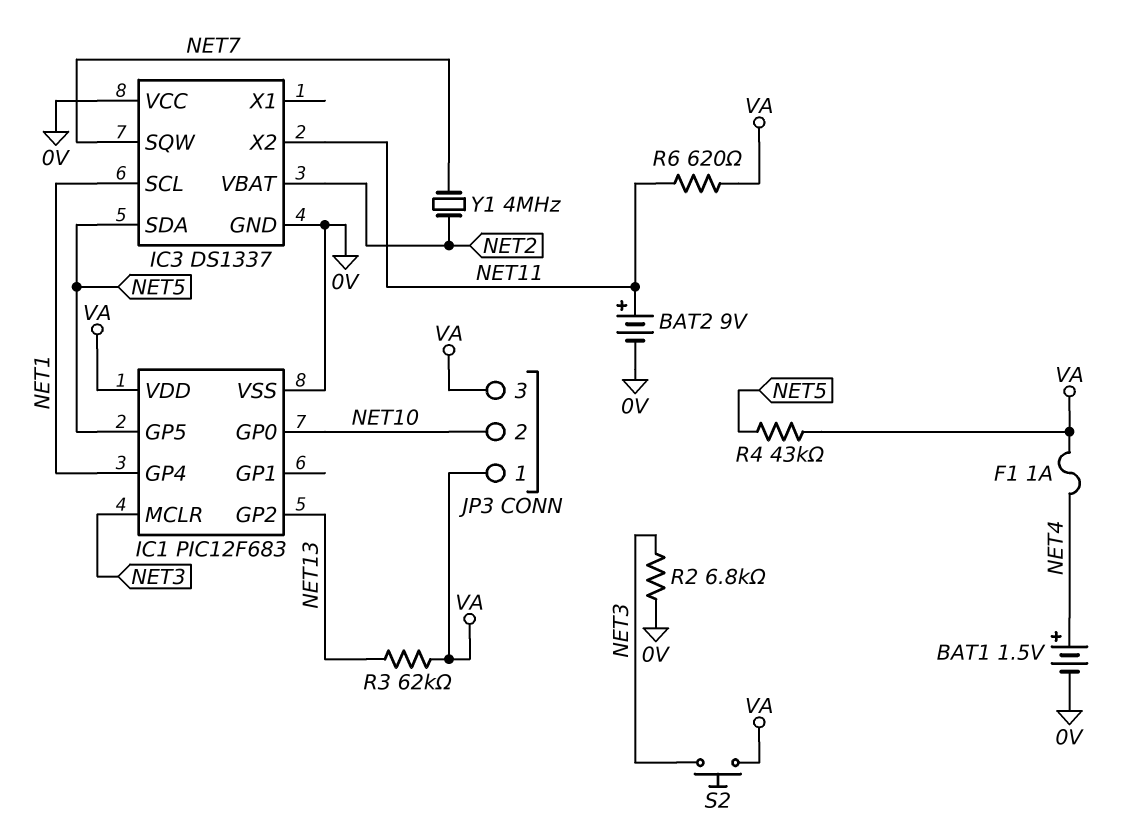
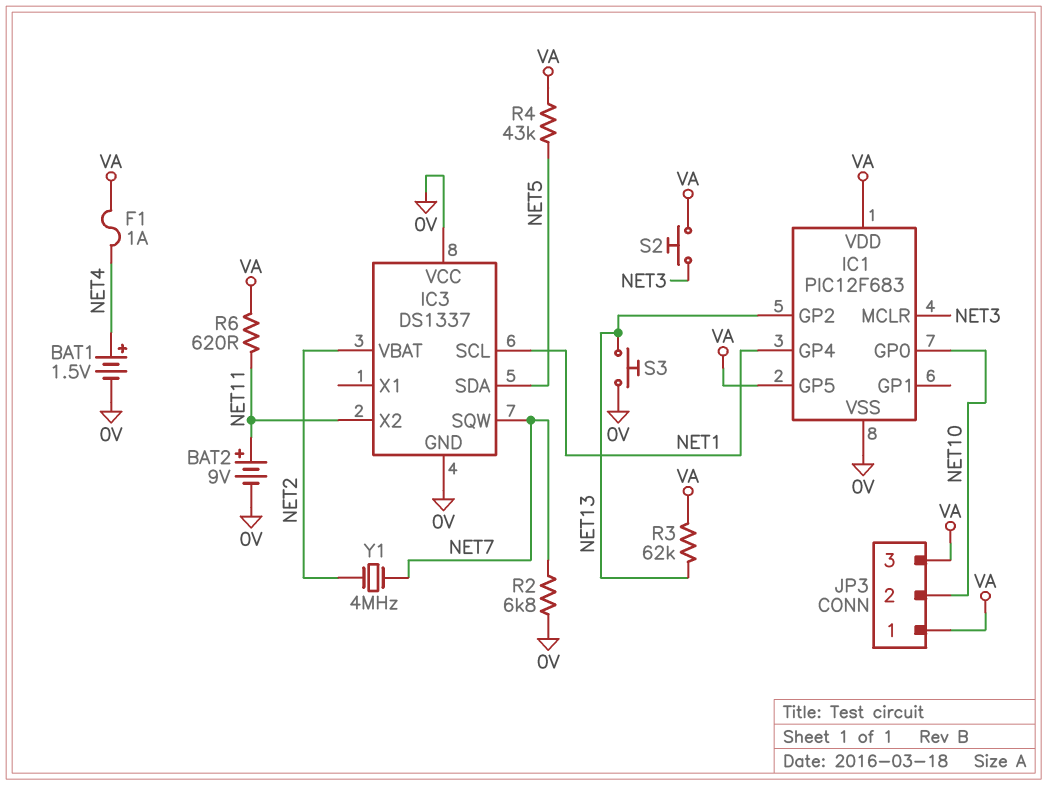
IC1 pin GP5: NET5 -> VA
R2: 6.8k (0V, NET3) -> 6.8k (0V, NET7)
S3: none -> button (0V, NET13)

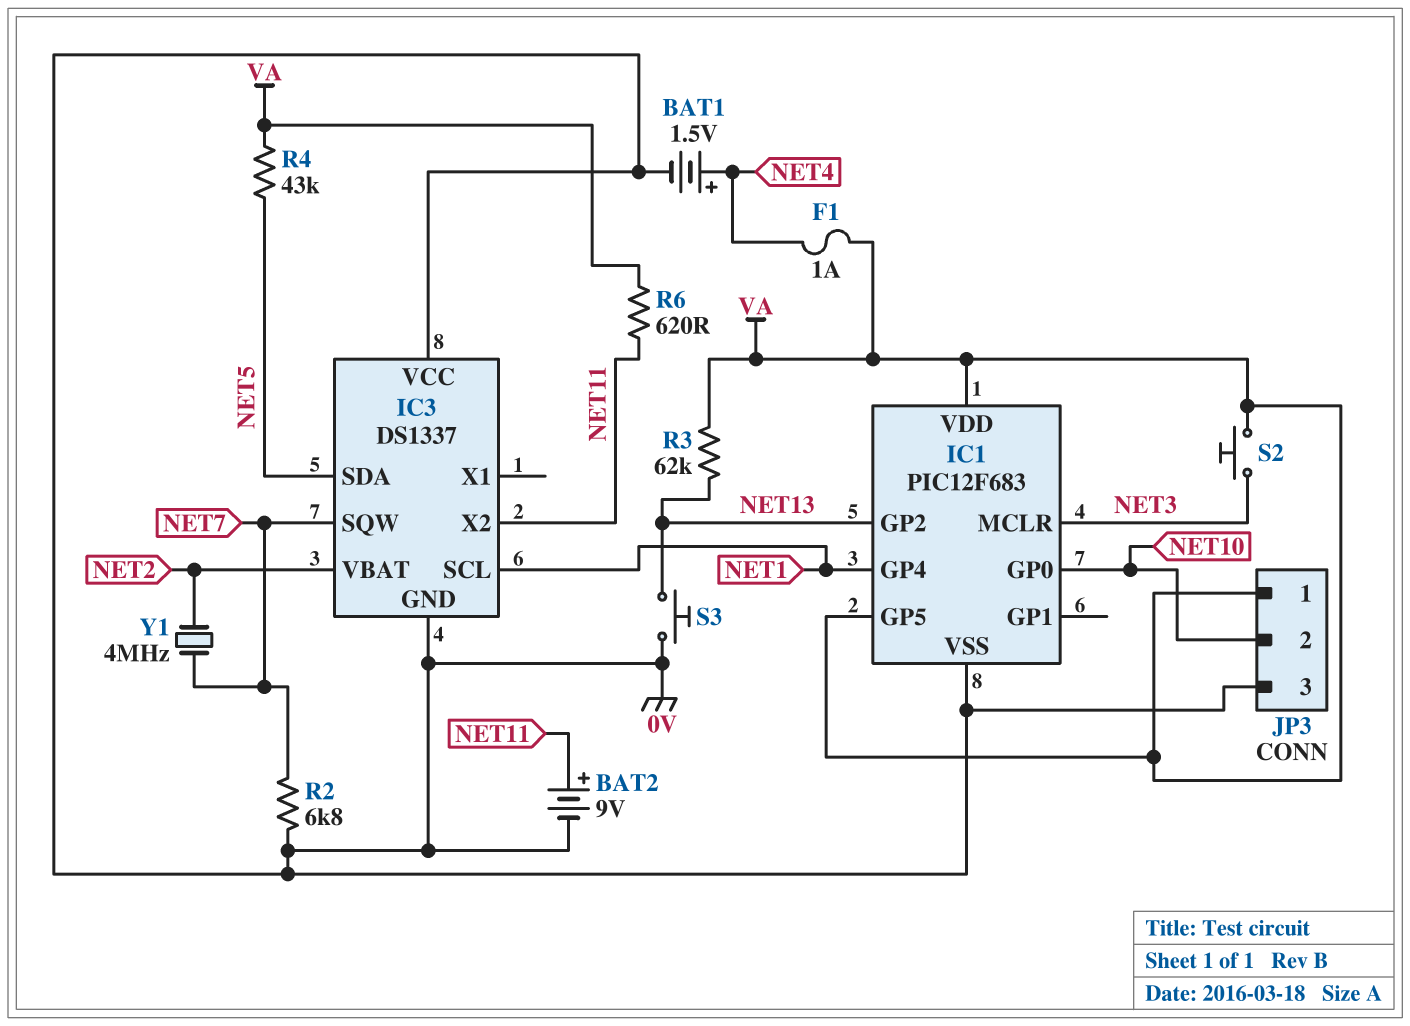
JP3 pin 3: VA -> 0V

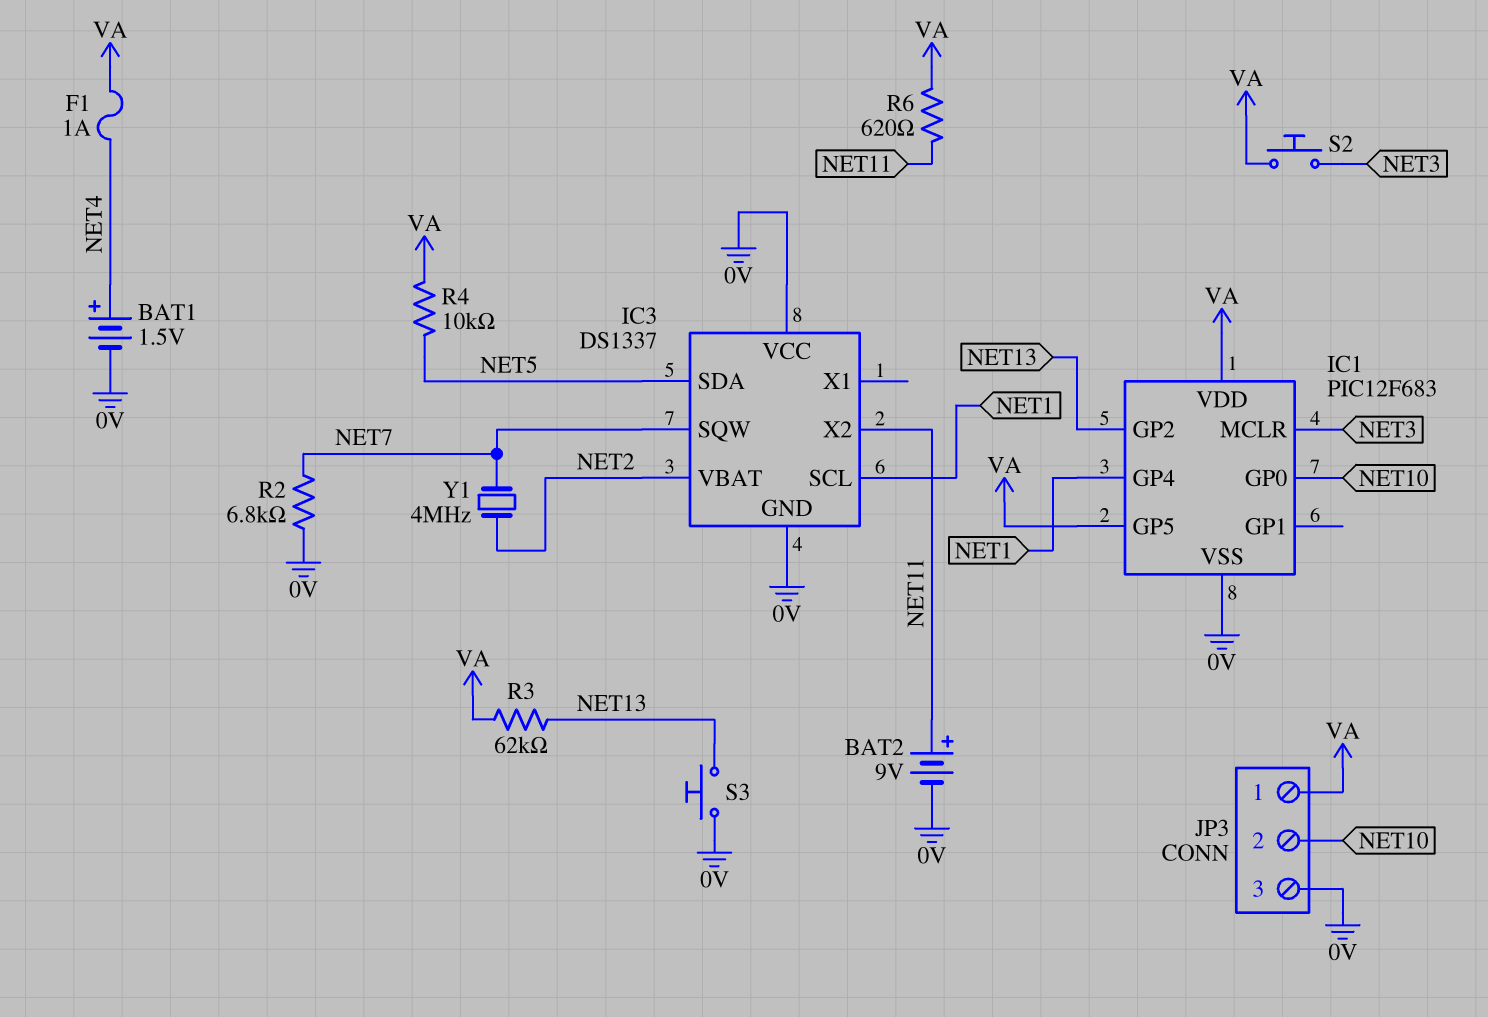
R4: 43k (NET5, VA) -> 10k (NET5, VA)

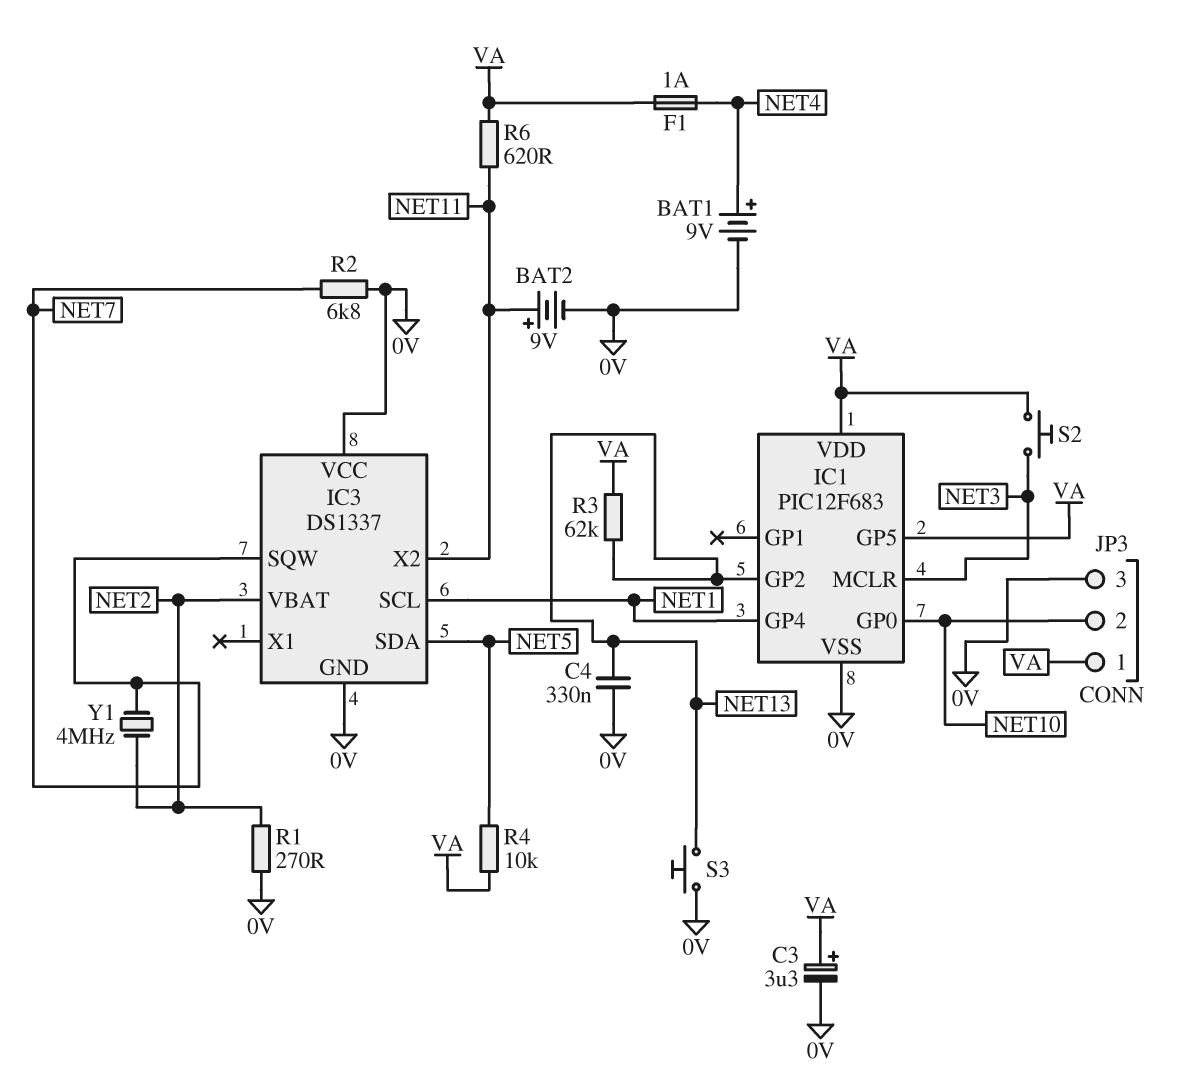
BAT1: 1.5V (plus NET4, minus 0V) -> 9V (plus NET4, minus 0V)
C3: none -> 3.3uF (plus VA, minus 0V)
C4: none -> 330nF (0V, NET13)
R1: none -> 270 (0V, NET2)

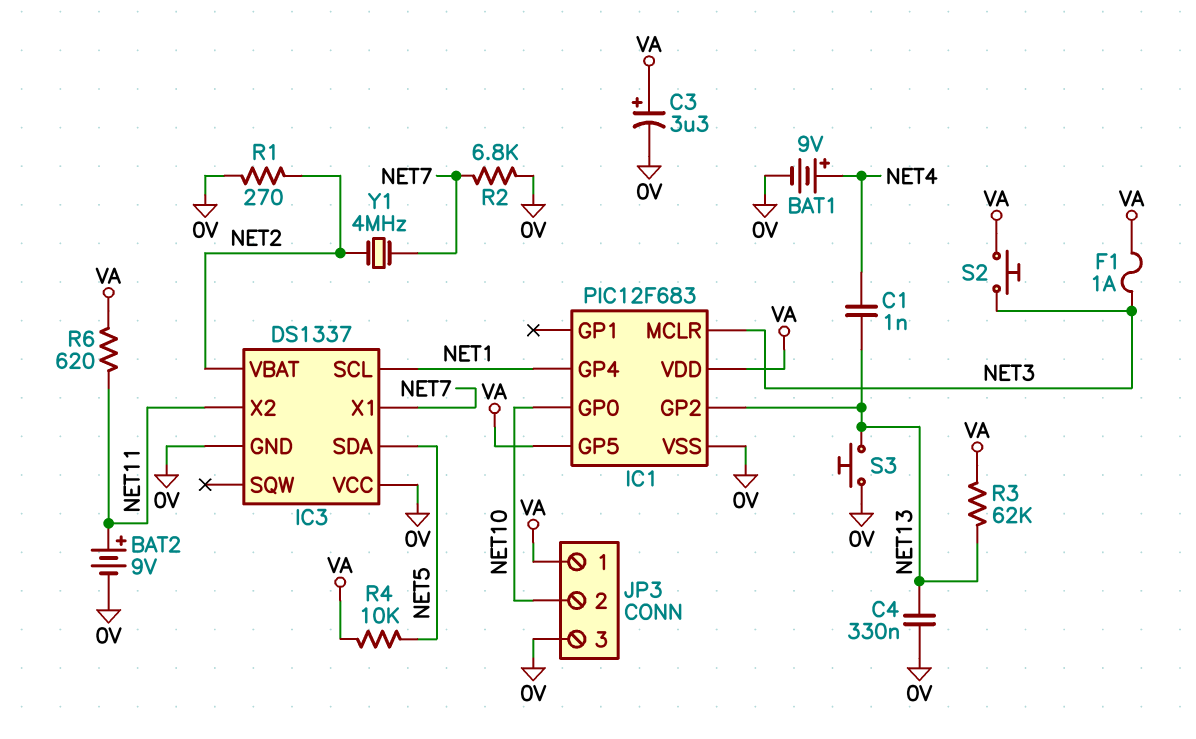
C1: none -> 1nF (NET4, NET13)
F1: 1A (NET4, VA) -> 1A (NET3, VA)
IC3 pin SQW: NET7 -> none
IC3 pin X1: none -> NET7

